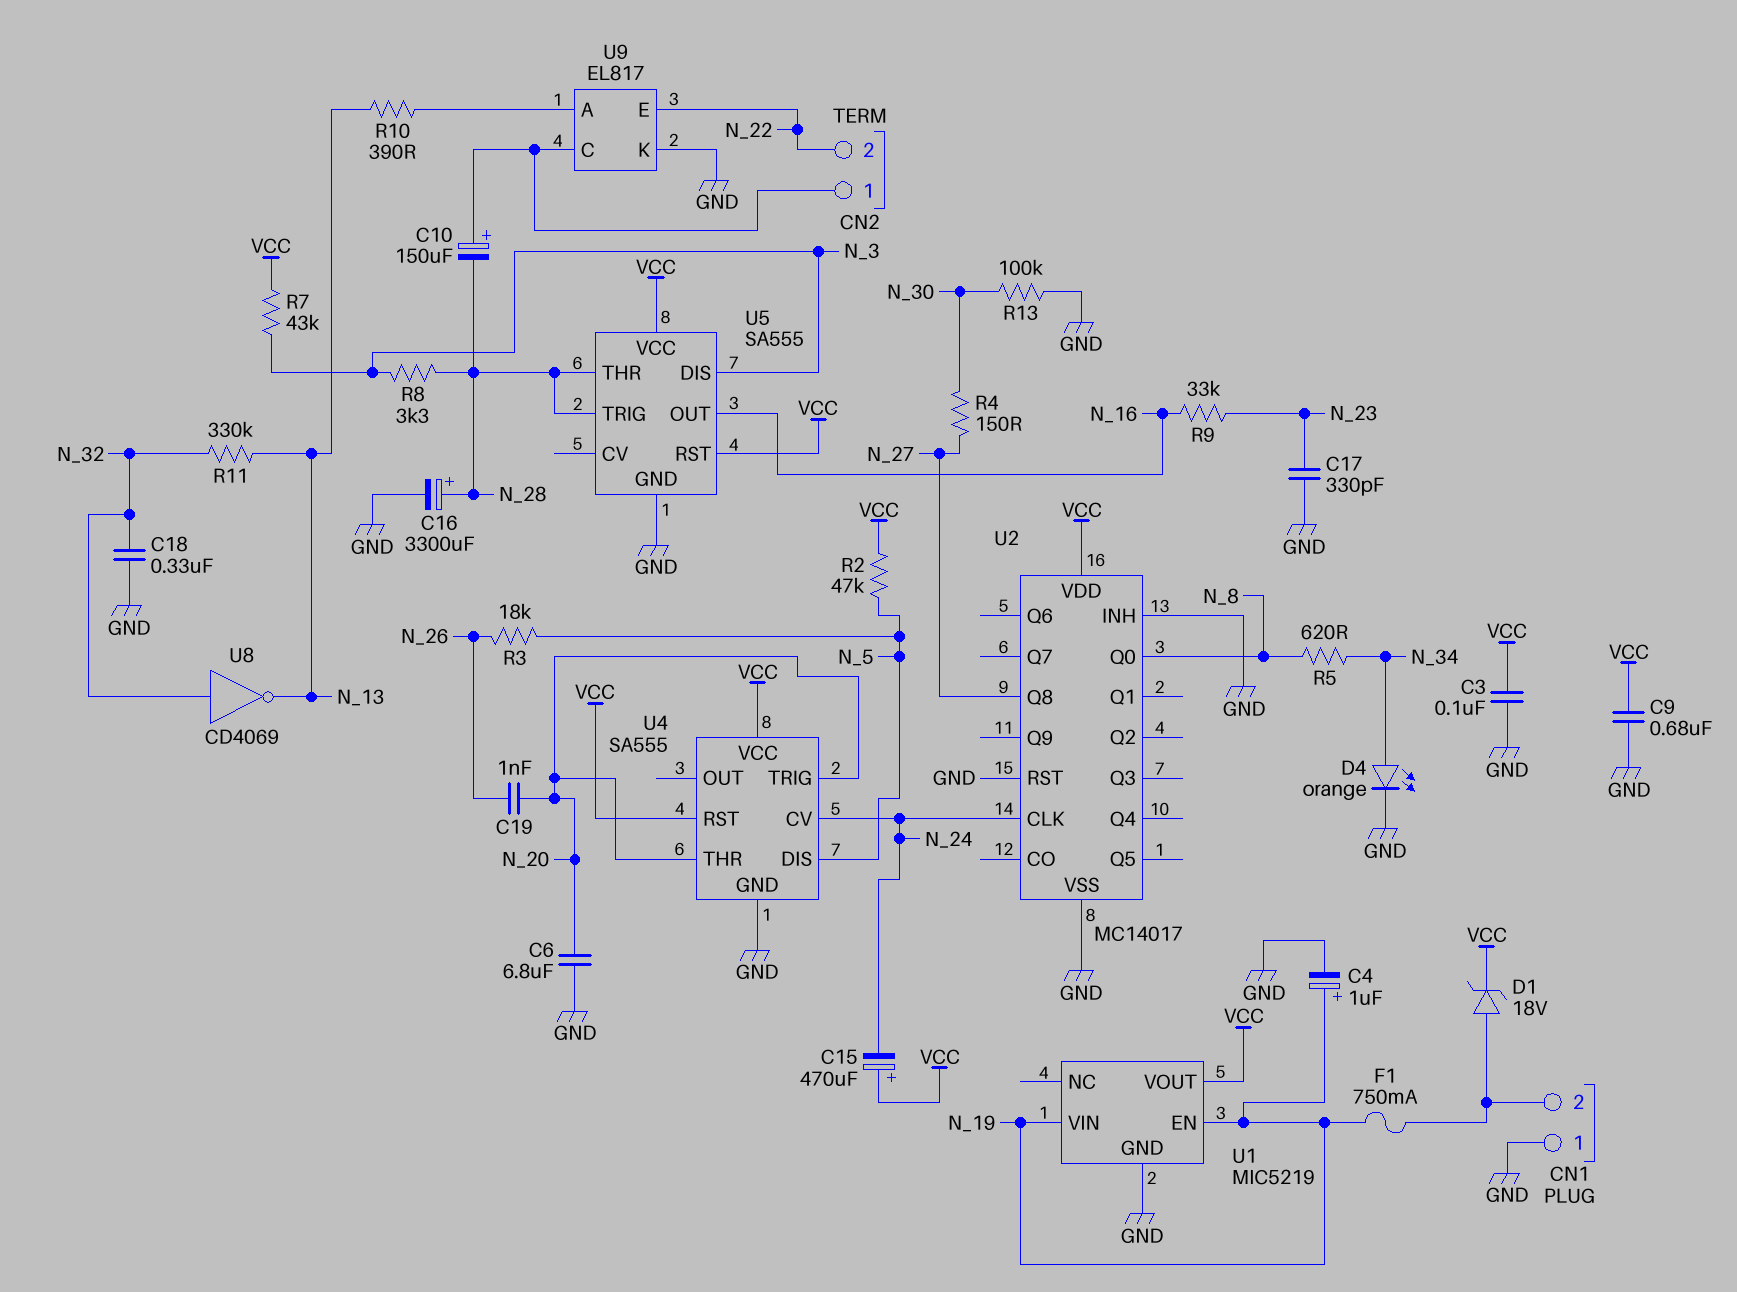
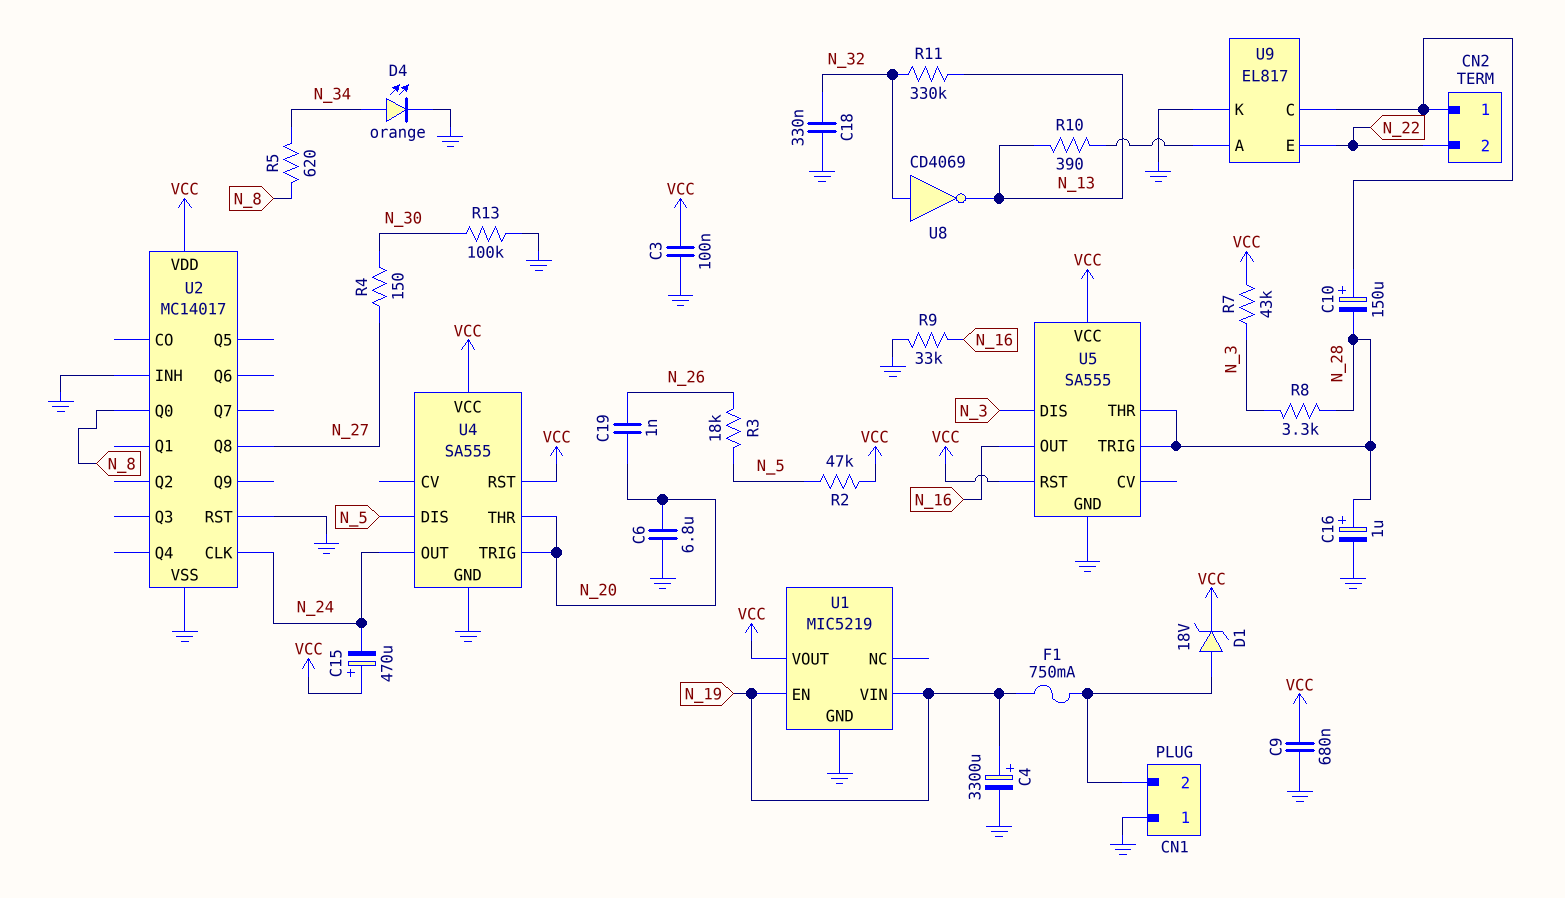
C4: 1uF (plus N_19, minus GND) -> 3300uF (plus N_19, minus GND)
C16: 3300uF (plus N_28, minus GND) -> 1uF (plus N_28, minus GND)
C17: 330pF (GND, N_23) -> none
R9: 33k (N_16, N_23) -> 33k (GND, N_16)
U4 pin CV: N_24 -> none
U4 pin OUT: none -> N_24

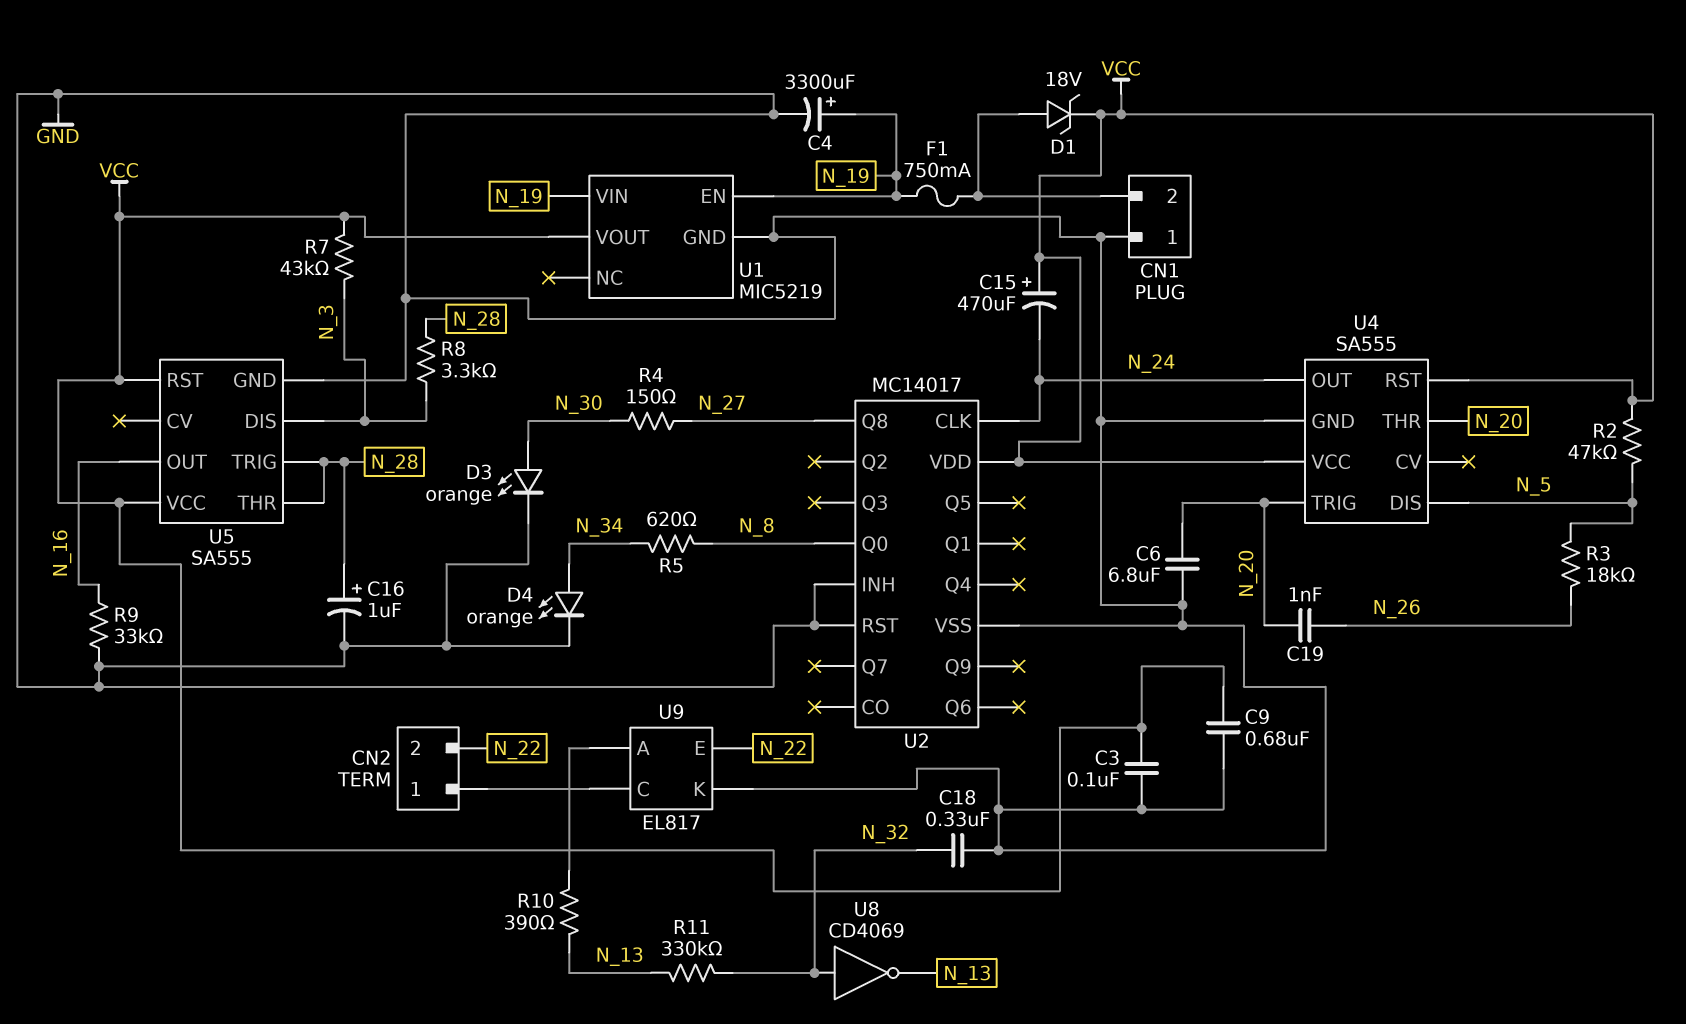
C10: 150uF (plus CN2/1, minus N_28) -> none
D3: none -> LED orange (A N_30, K GND)
R13: 100k (GND, N_30) -> none

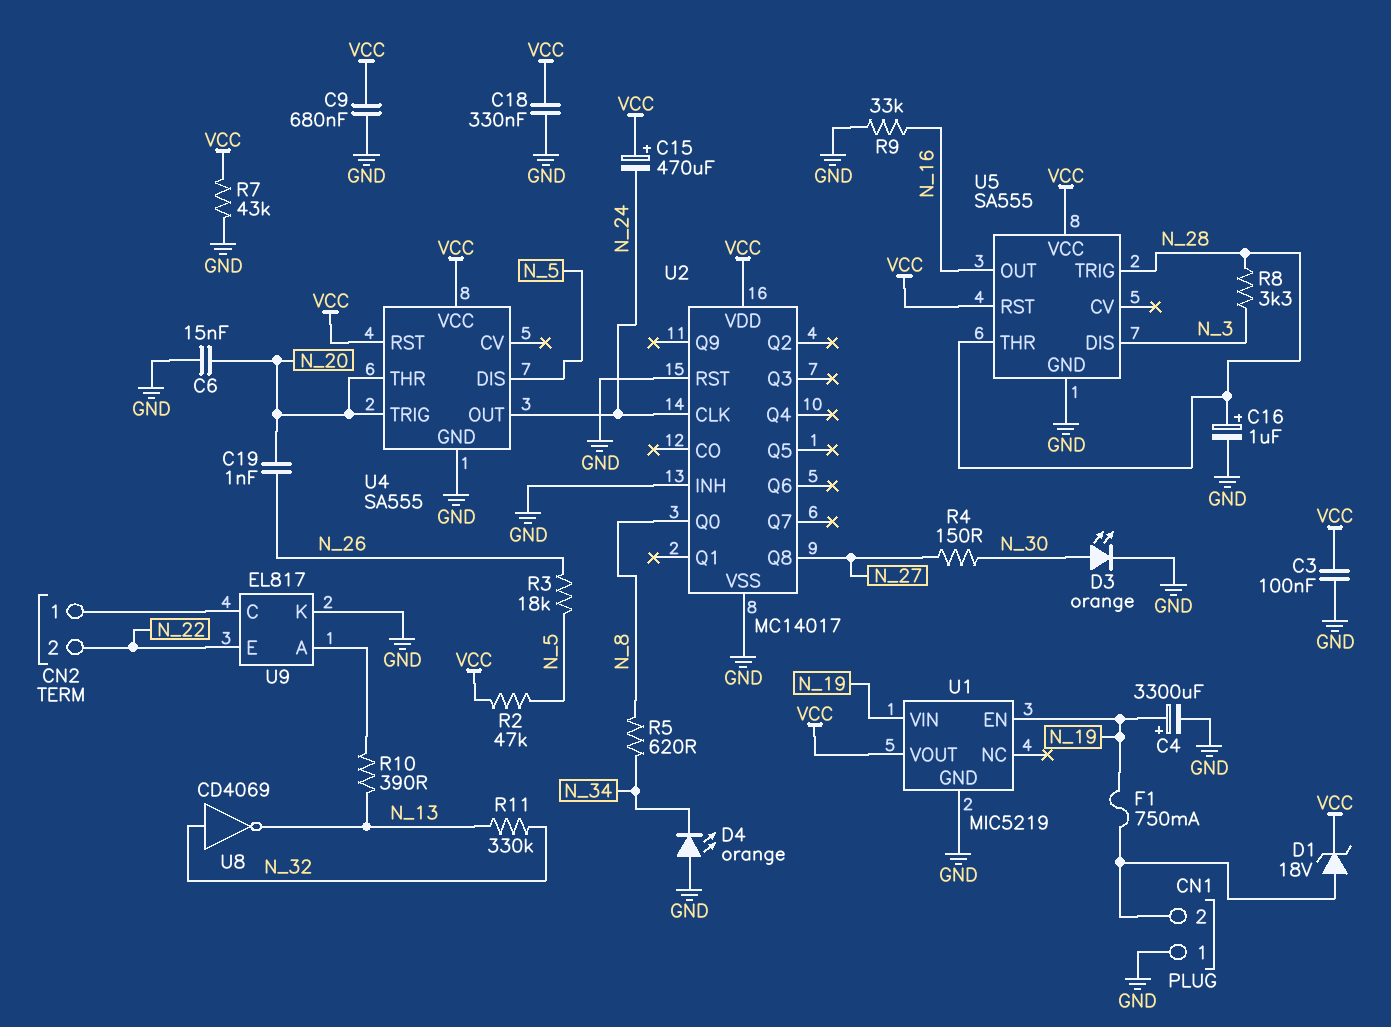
C6: 6.8uF (GND, N_20) -> 15nF (GND, N_20)
C18: 330nF (GND, N_32) -> 330nF (GND, VCC)
D4: LED orange (A N_34, K GND) -> LED orange (A GND, K N_34)
R7: 43k (N_3, VCC) -> 43k (GND, VCC)

